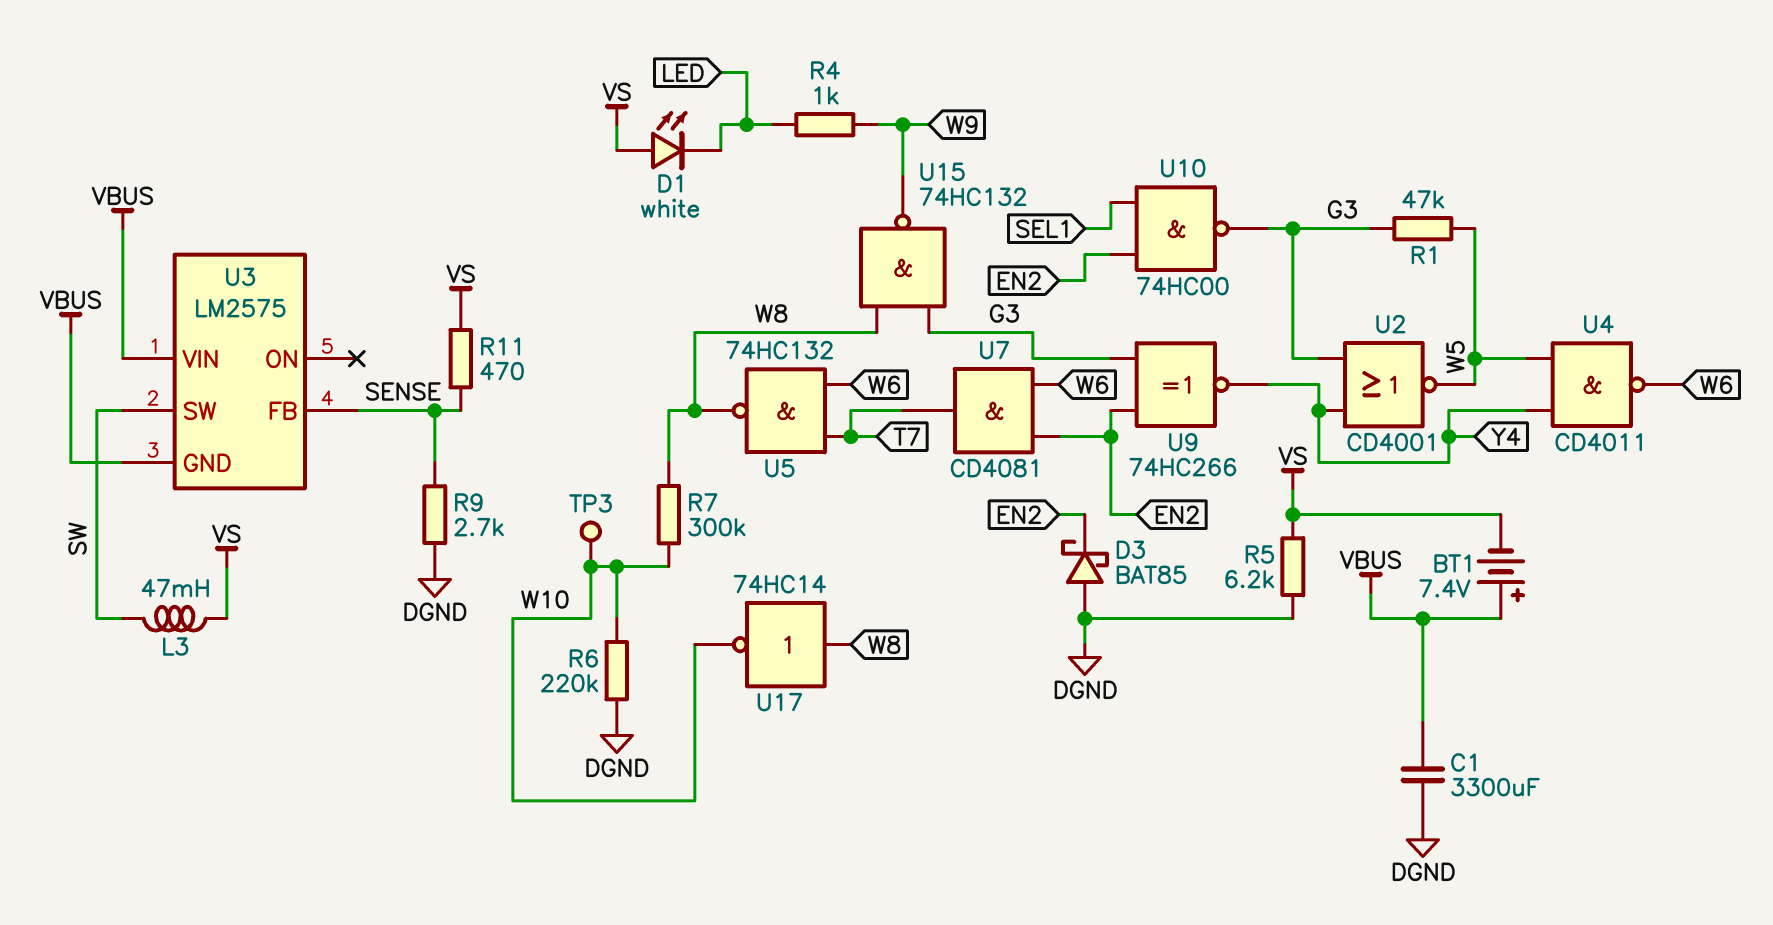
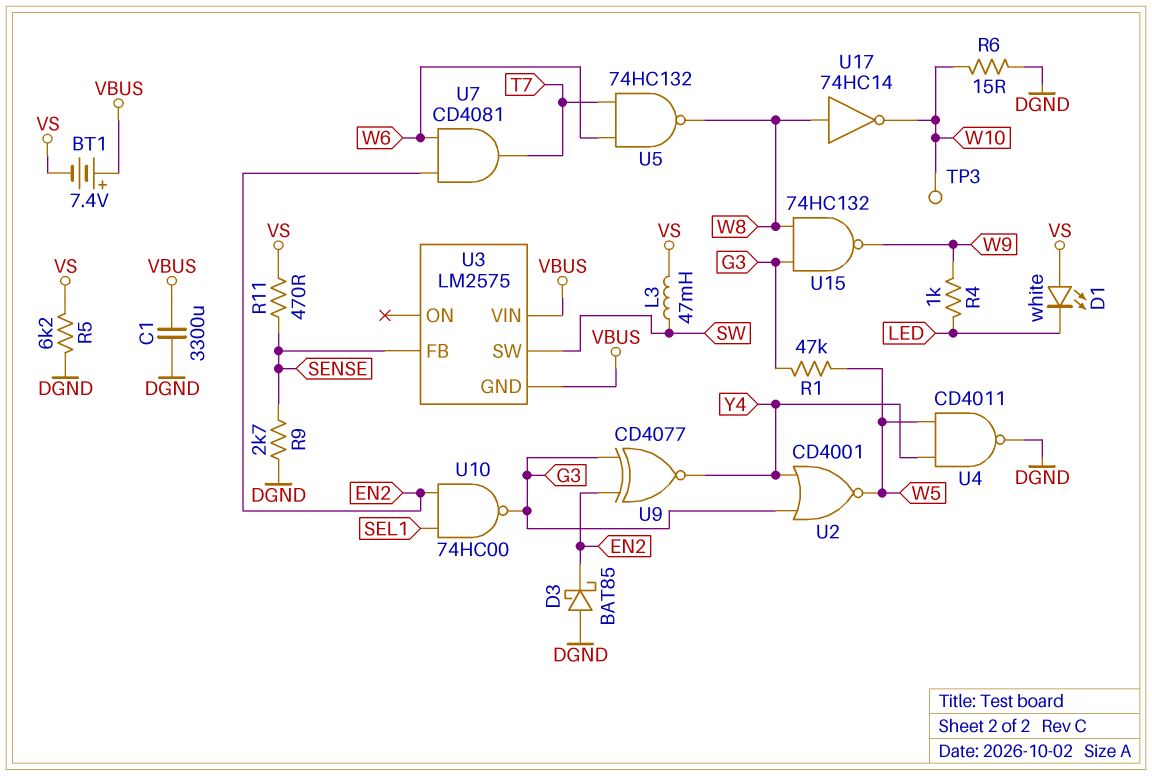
R6: 220k (DGND, W10) -> 15 (DGND, W10)
R7: 300k (W8, W10) -> none
U4: NAND CD4011 (in W5, in Y4, out W6) -> NAND CD4011 (in W5, in Y4, out DGND)
U9: XNOR 74HC266 (in EN2, in G3, out Y4) -> XNOR CD4077 (in EN2, in G3, out Y4)

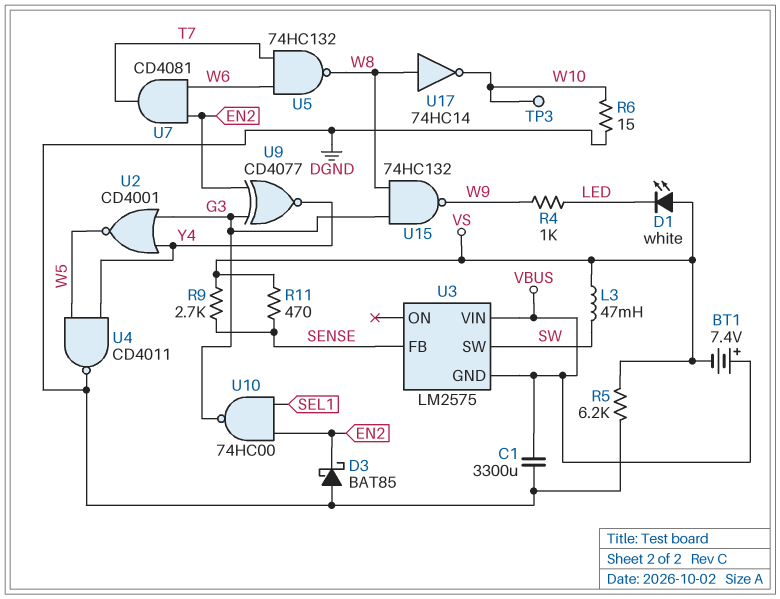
R1: 47k (G3, W5) -> none
R9: 2.7k (DGND, SENSE) -> 2.7k (SENSE, VS)

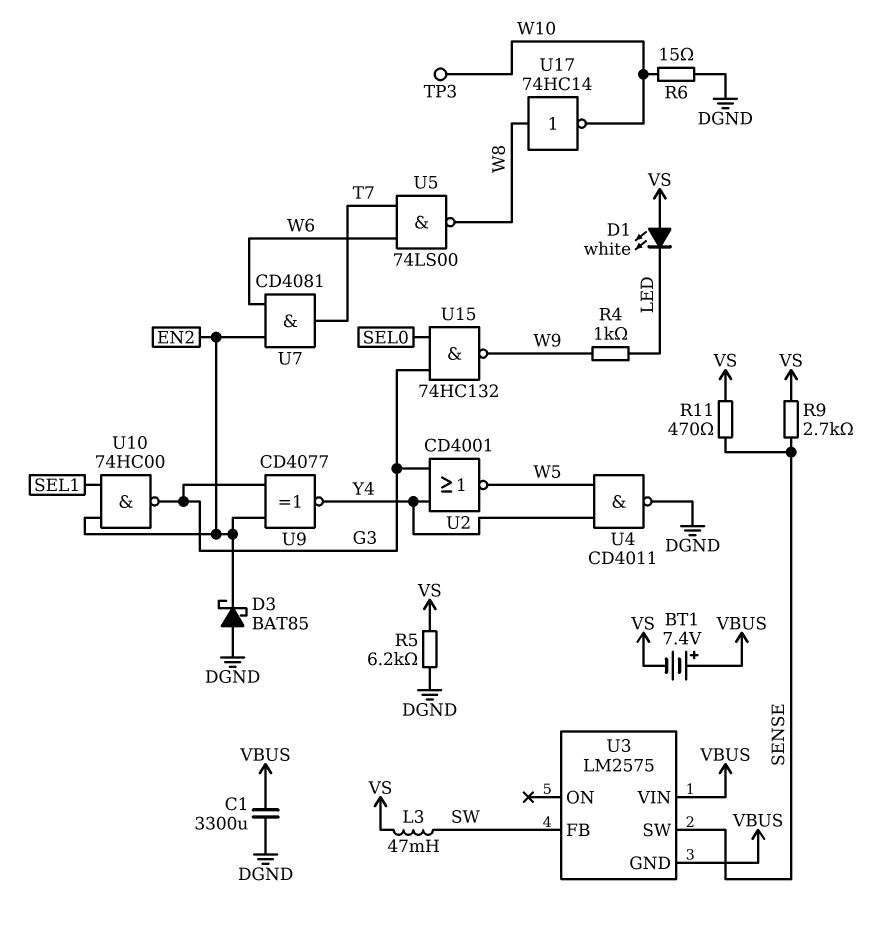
U3 pin FB: SENSE -> SW
U3 pin SW: SW -> SENSE
U5: NAND 74HC132 (in T7, in W6, out W8) -> NAND 74LS00 (in T7, in W6, out W8)
U15: NAND 74HC132 (in G3, in W8, out W9) -> NAND 74HC132 (in G3, in SEL0, out W9)

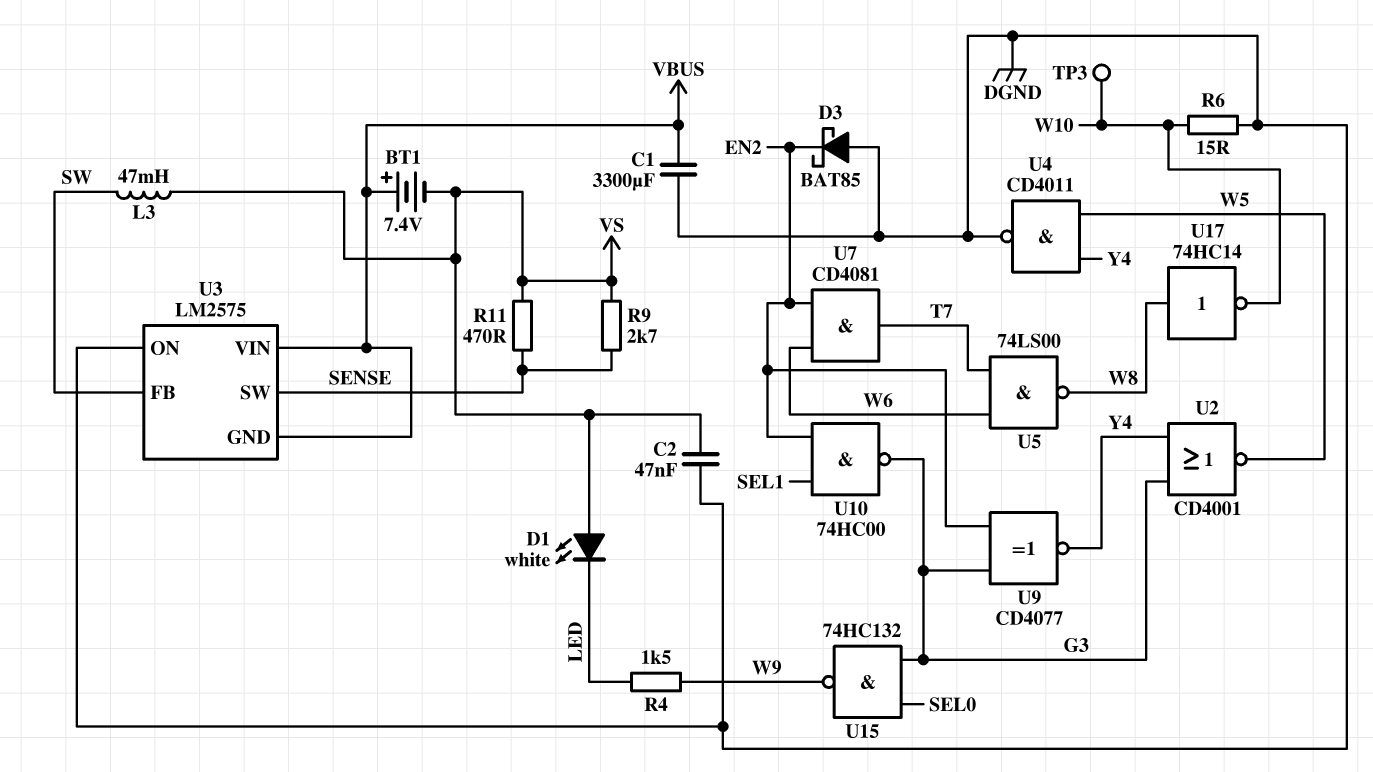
C2: none -> 47nF (DGND, VS)
R4: 1k (LED, W9) -> 1.5k (LED, W9)
R5: 6.2k (DGND, VS) -> none
U3 pin ON: none -> DGND

